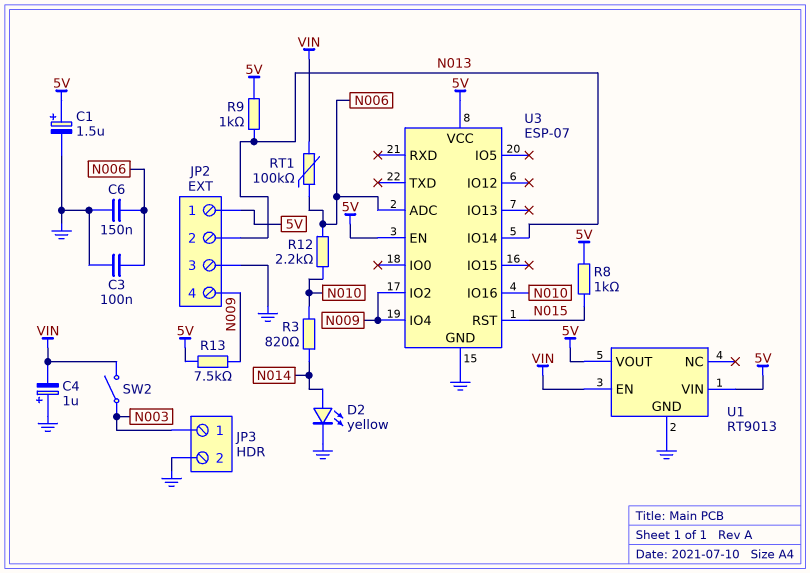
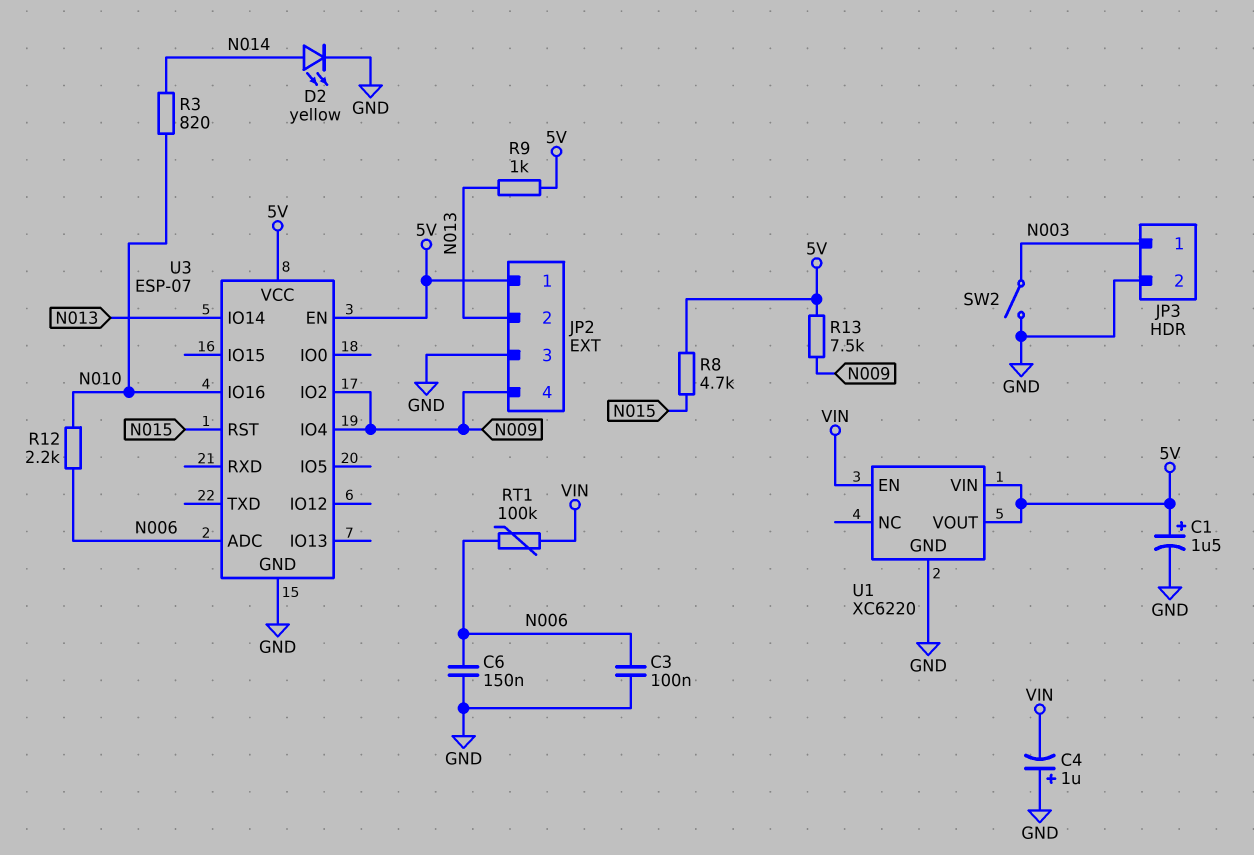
R8: 1k (5V, N015) -> 4.7k (5V, N015)
SW2: switch (N003, VIN) -> switch (GND, N003)
U1: RT9013 -> XC6220

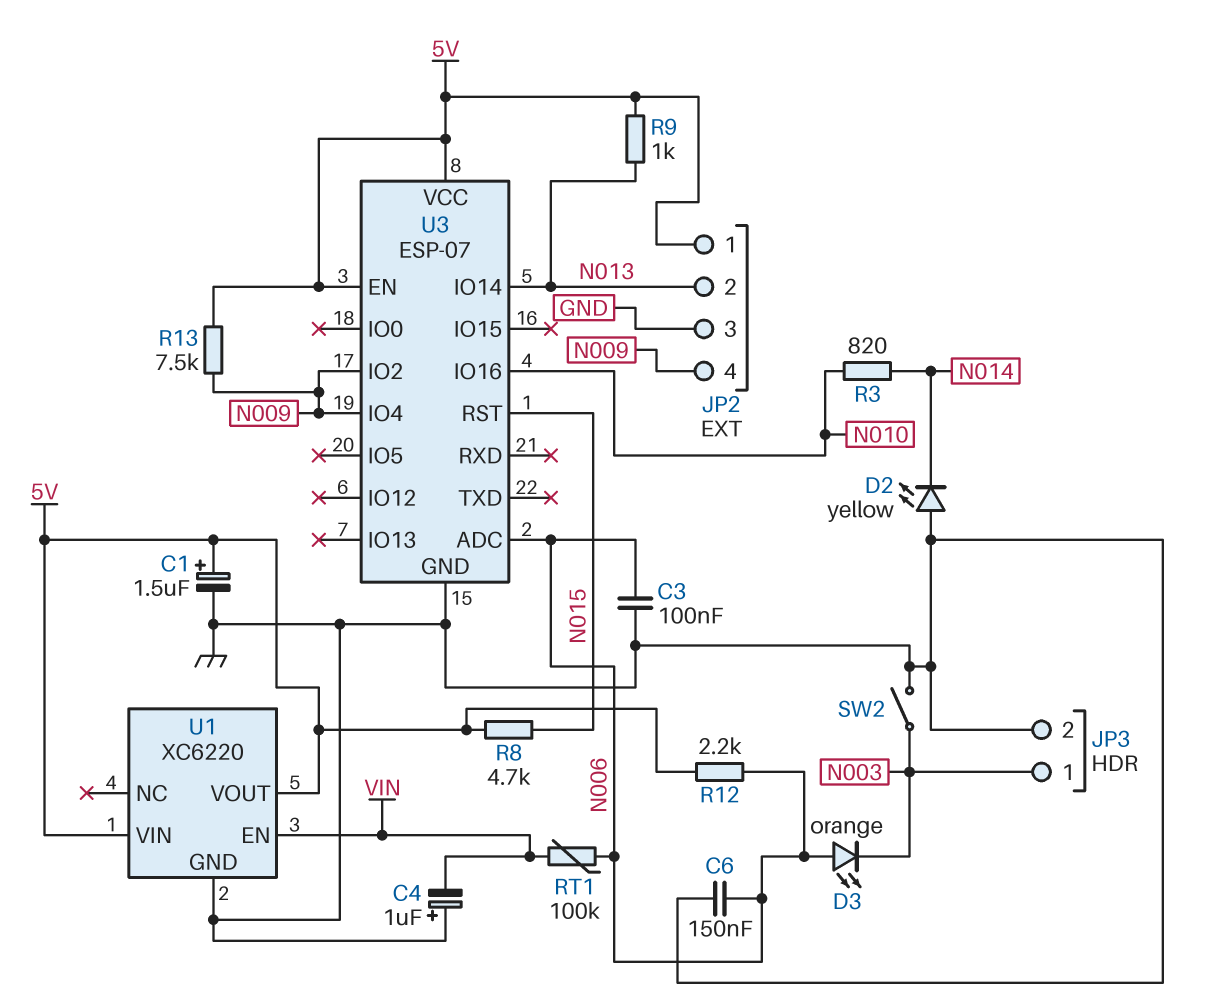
D2: LED yellow (A N014, K GND) -> LED yellow (A GND, K N014)
D3: none -> LED orange (A N006, K N003)
R12: 2.2k (N006, N010) -> 2.2k (5V, N006)

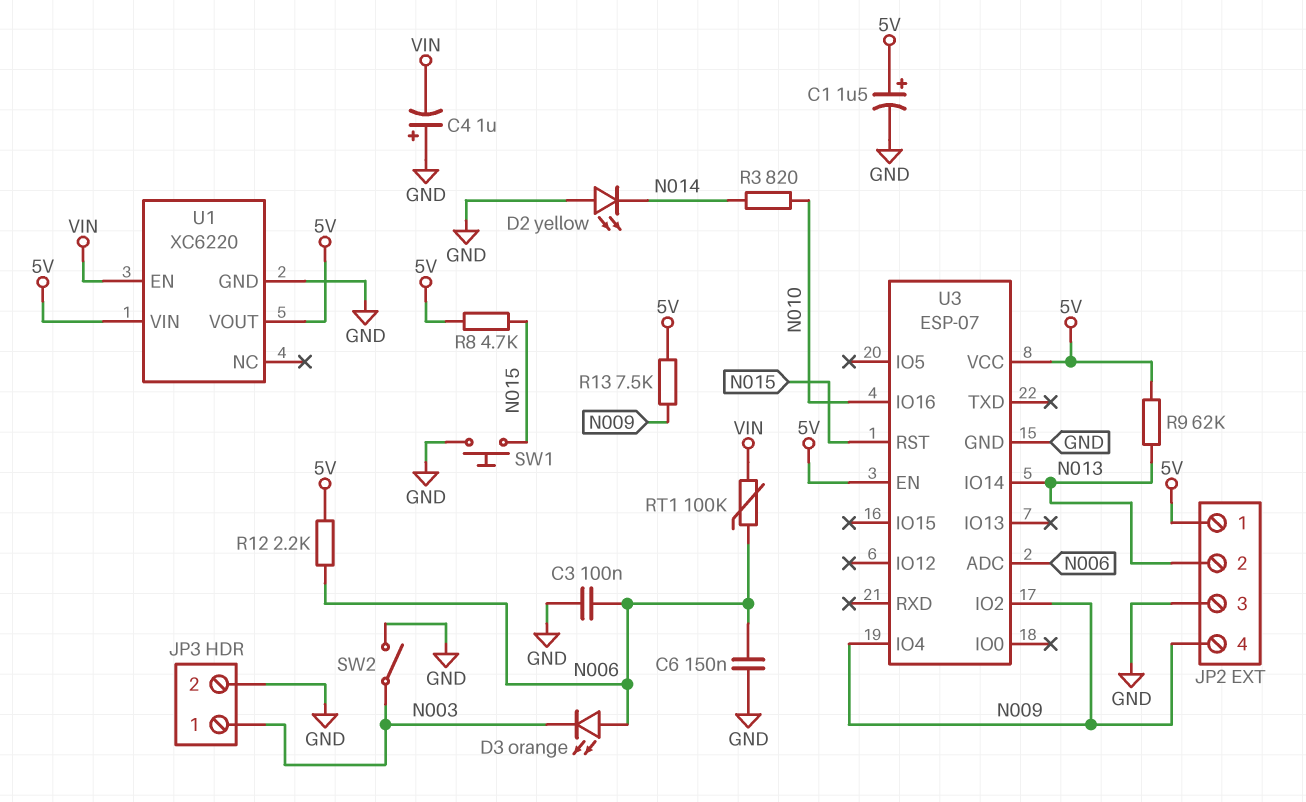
R9: 1k (5V, N013) -> 62k (5V, N013)
SW1: none -> button (GND, N015)

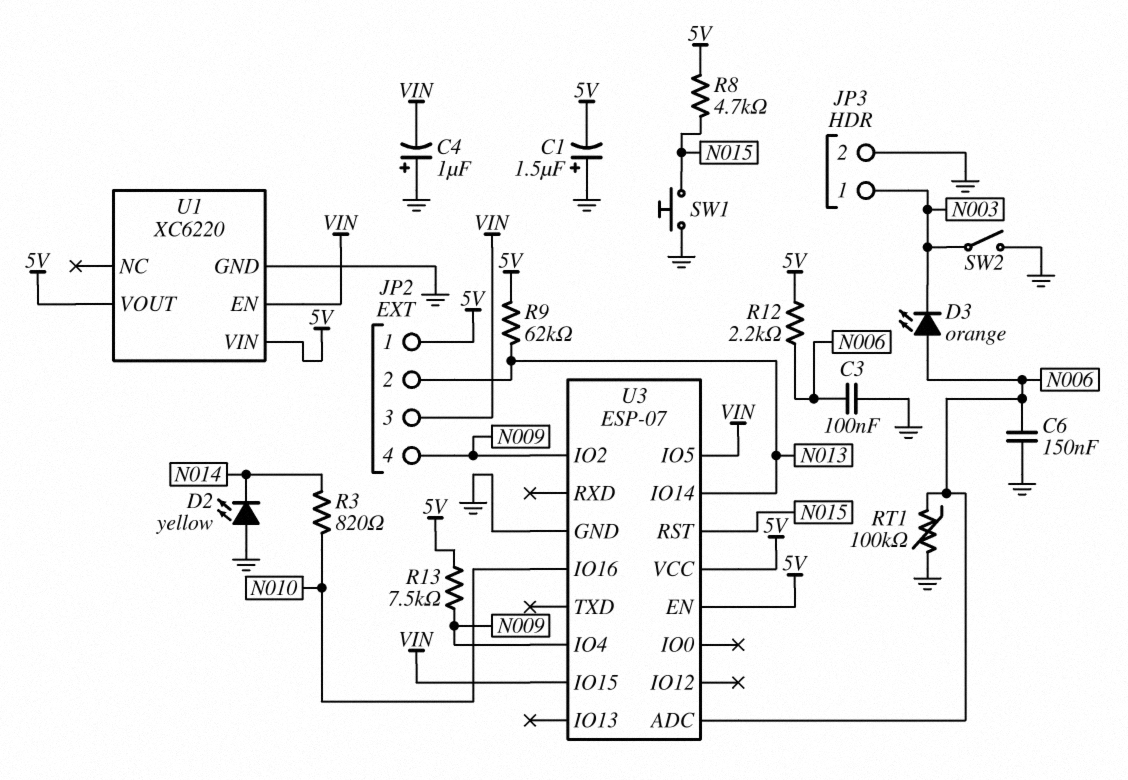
C1: 1.5uF (plus 5V, minus GND) -> 1.5uF (plus GND, minus 5V)
JP2 pin 3: GND -> VIN
RT1: 100k (N006, VIN) -> 100k (GND, N006)
U3 pin IO5: none -> VIN
U3 pin IO15: none -> VIN

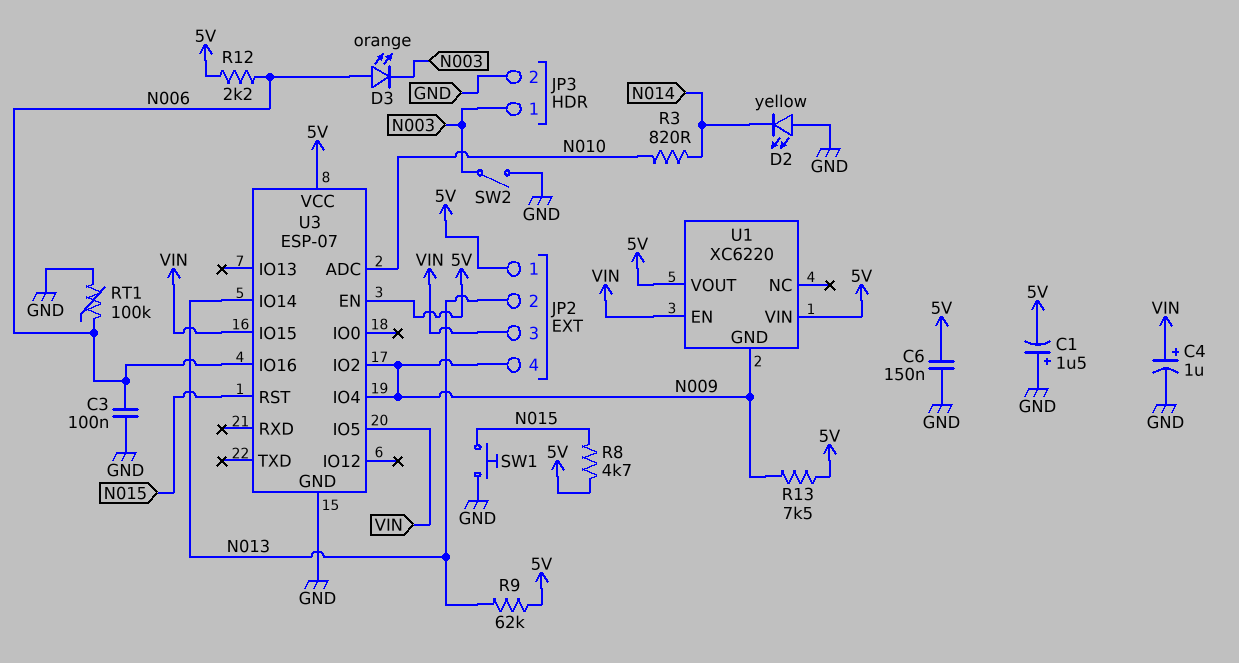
C4: 1uF (plus GND, minus VIN) -> 1uF (plus VIN, minus GND)
C6: 150nF (GND, N006) -> 150nF (5V, GND)
U1 pin GND: GND -> N009
U3 pin ADC: N006 -> N010
U3 pin IO16: N010 -> N006

